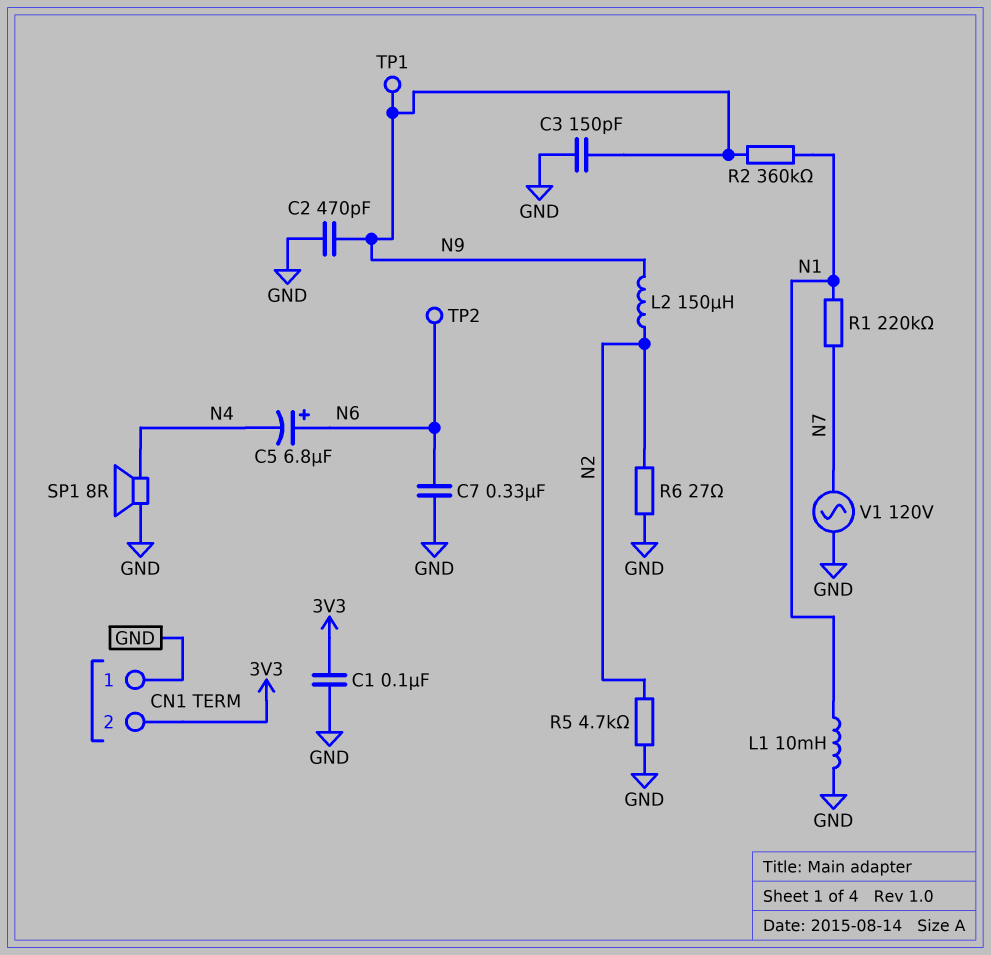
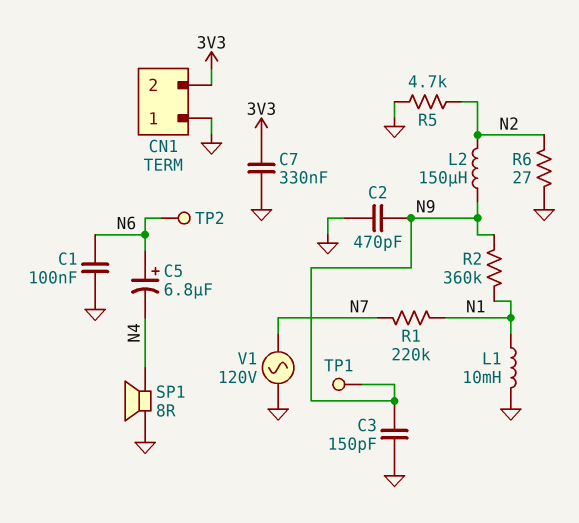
C1: 100nF (3V3, GND) -> 100nF (GND, N6)
C7: 330nF (GND, N6) -> 330nF (3V3, GND)

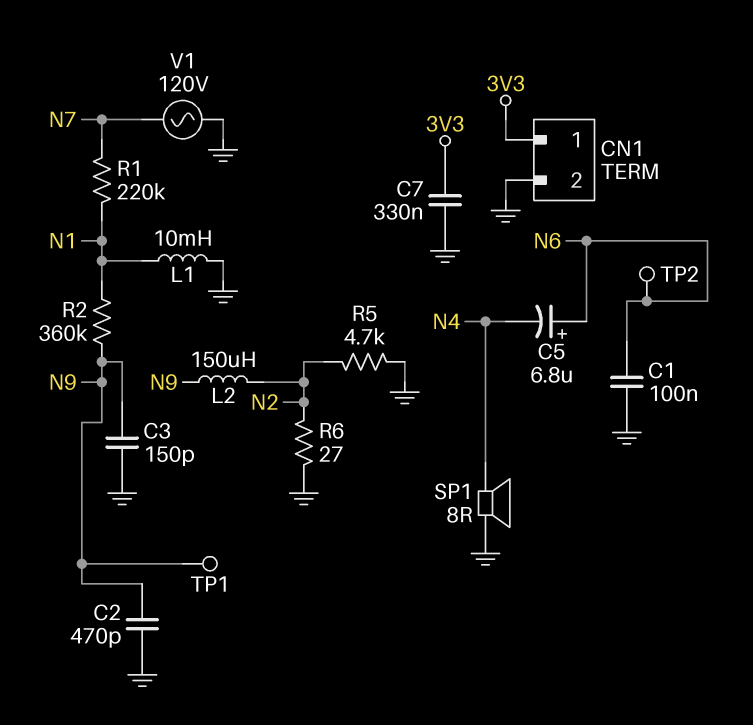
CN1 pin 1: GND -> 3V3
CN1 pin 2: 3V3 -> GND

